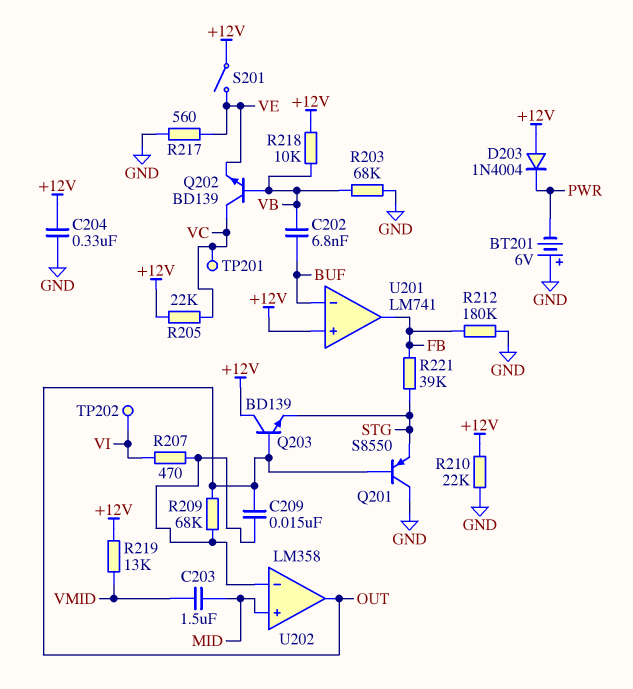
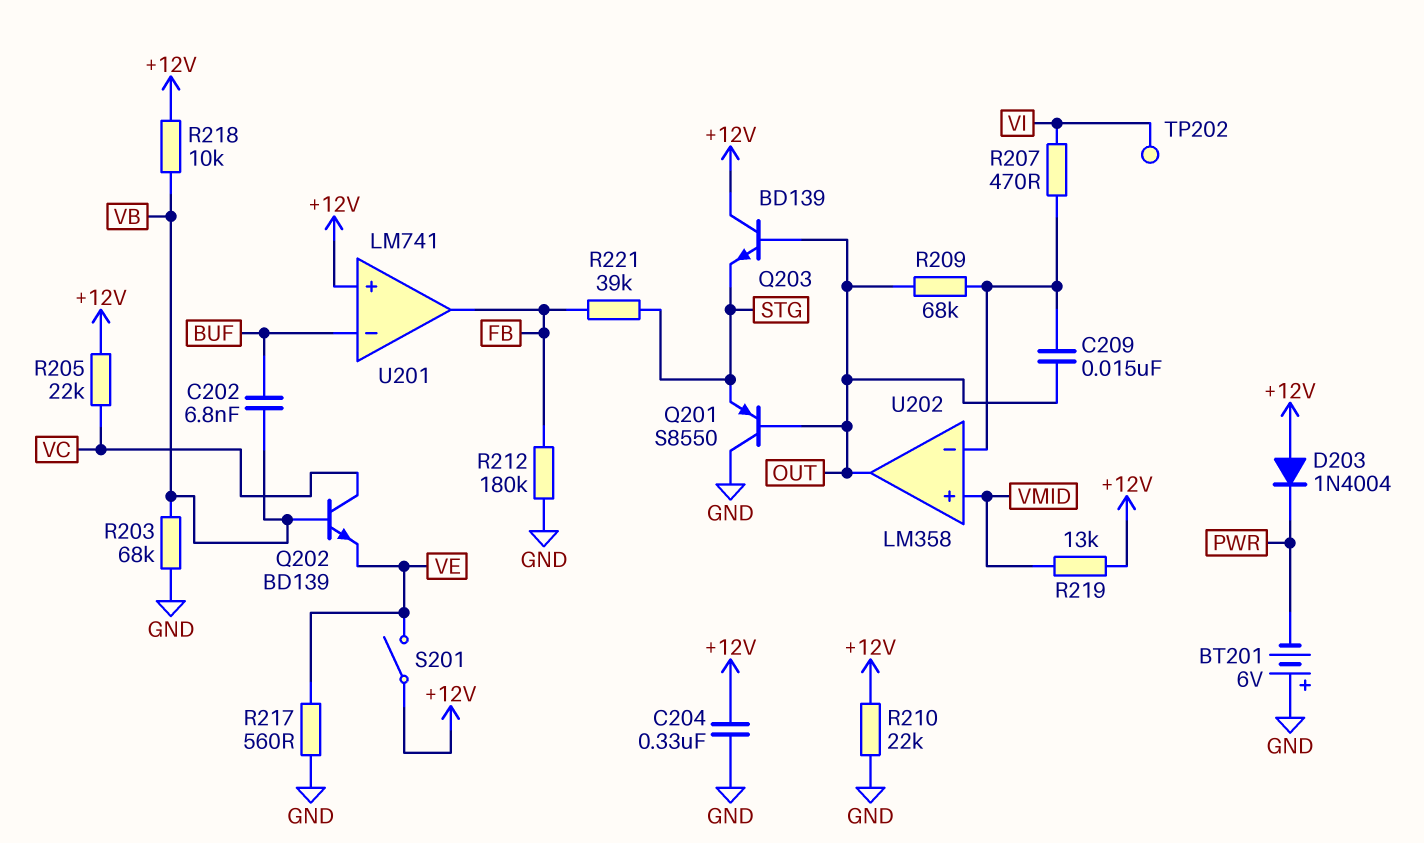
C203: 1.5uF (MID, VMID) -> none
TP201: test point (VC) -> none
U202 pin in+: MID -> VMID

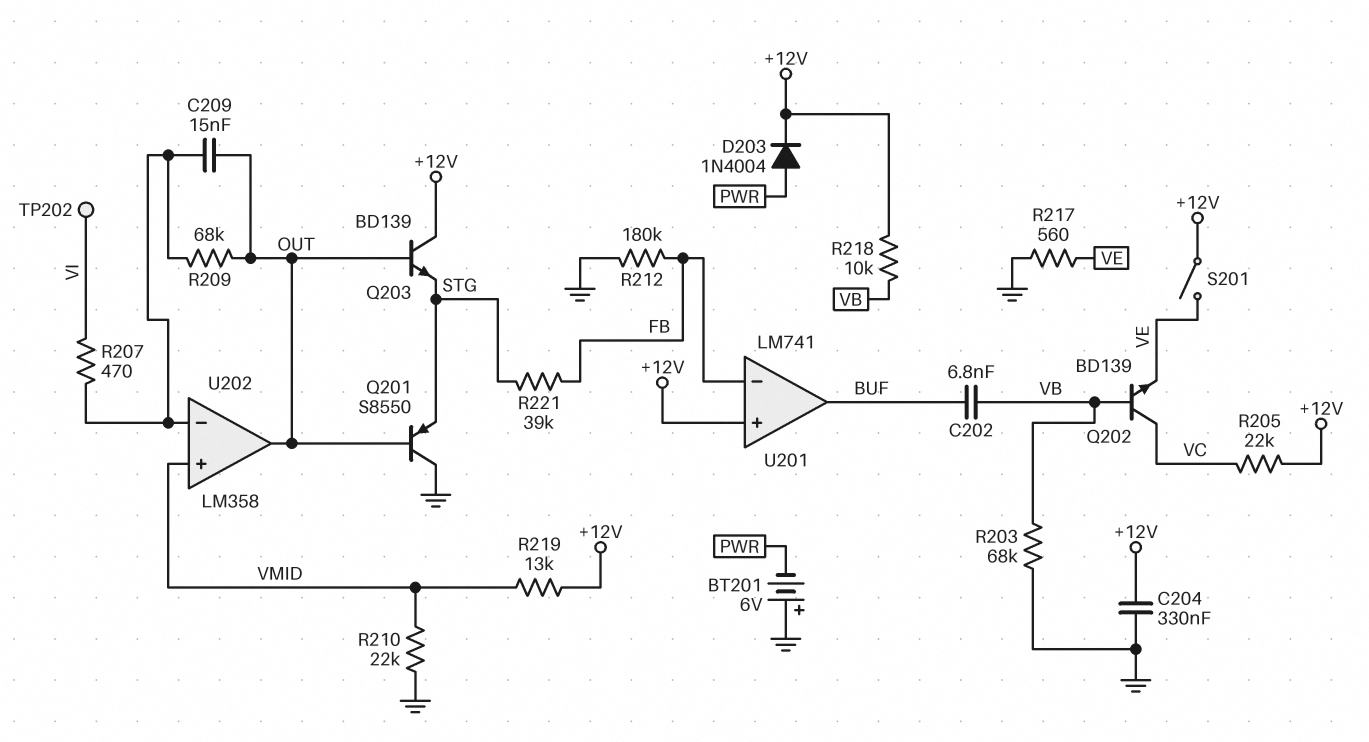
D203: diode 1N4004 (A +12V, K PWR) -> diode 1N4004 (A PWR, K +12V)
R210: 22k (+12V, GND) -> 22k (GND, VMID)
U201 pin in-: BUF -> FB
U201 pin out: FB -> BUF

